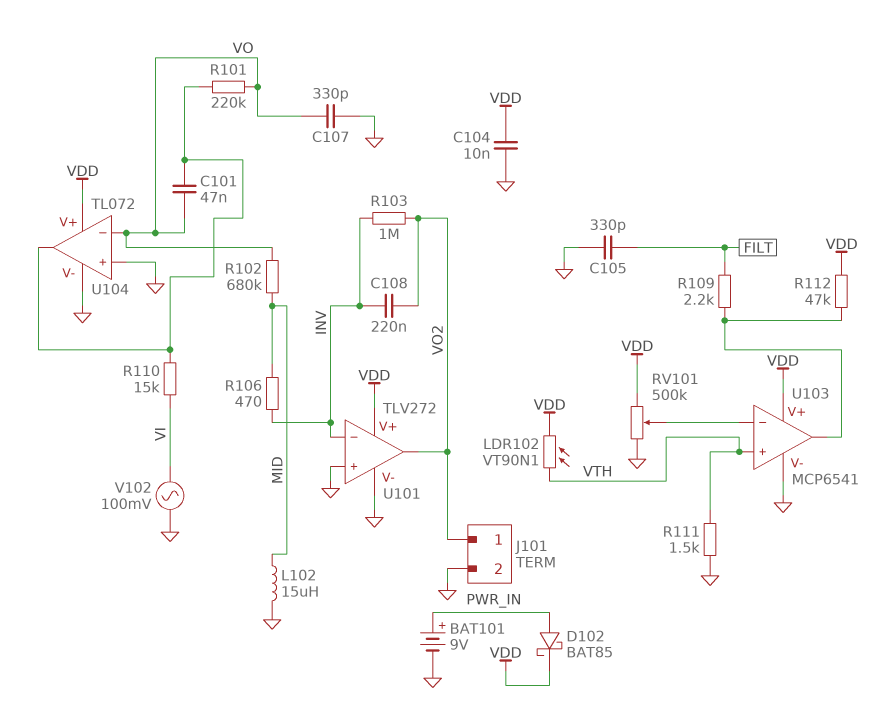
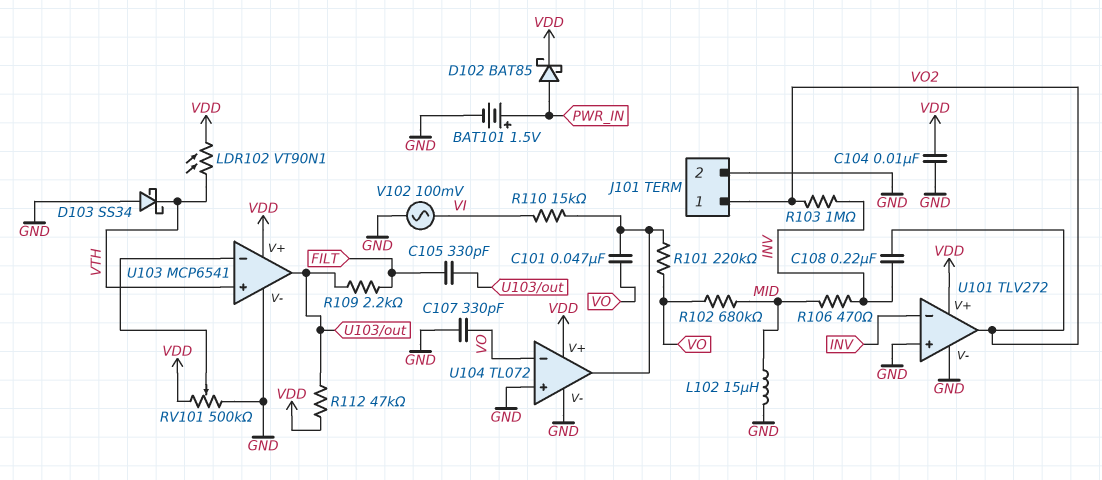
BAT101: 9V (plus PWR_IN, minus GND) -> 1.5V (plus PWR_IN, minus GND)
C105: 330pF (FILT, GND) -> 330pF (FILT, U103/out)
D103: none -> schottky SS34 (A GND, K VTH)
R111: 1.5k (GND, VTH) -> none

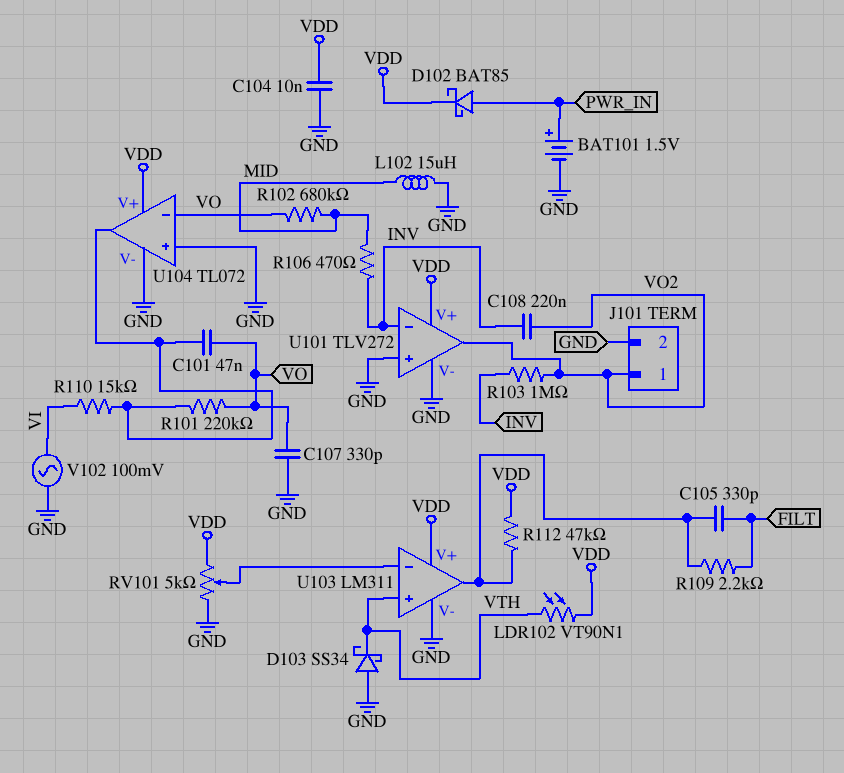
RV101: 500k (GND, VDD, wiper U103/in-) -> 5k (GND, VDD, wiper U103/in-)
U103: MCP6541 -> LM311

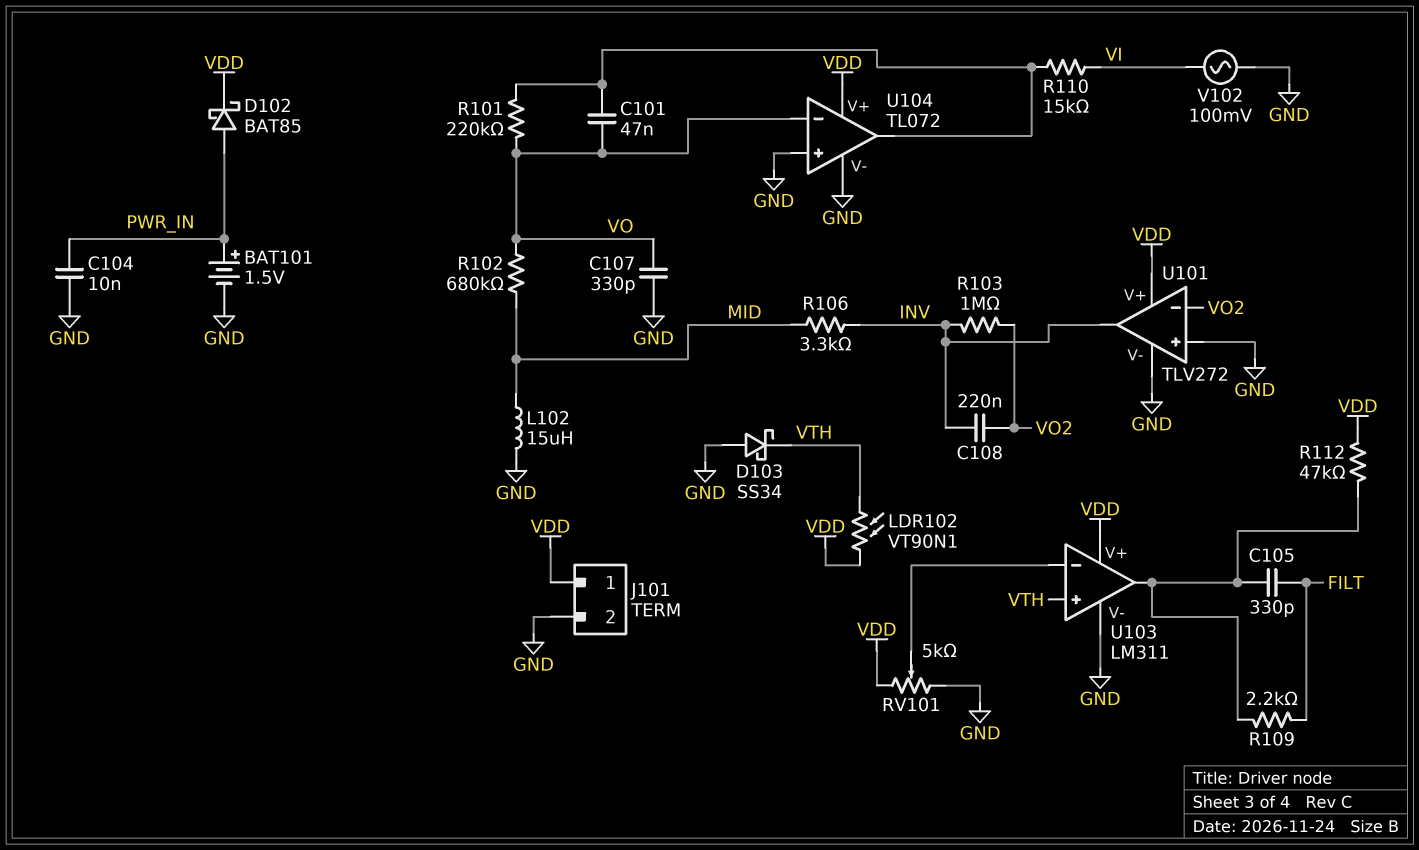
C104: 10nF (GND, VDD) -> 10nF (GND, PWR_IN)
J101 pin 1: VO2 -> VDD
R106: 470 (INV, MID) -> 3.3k (INV, MID)
U101 pin in-: INV -> VO2
U101 pin out: VO2 -> INV

